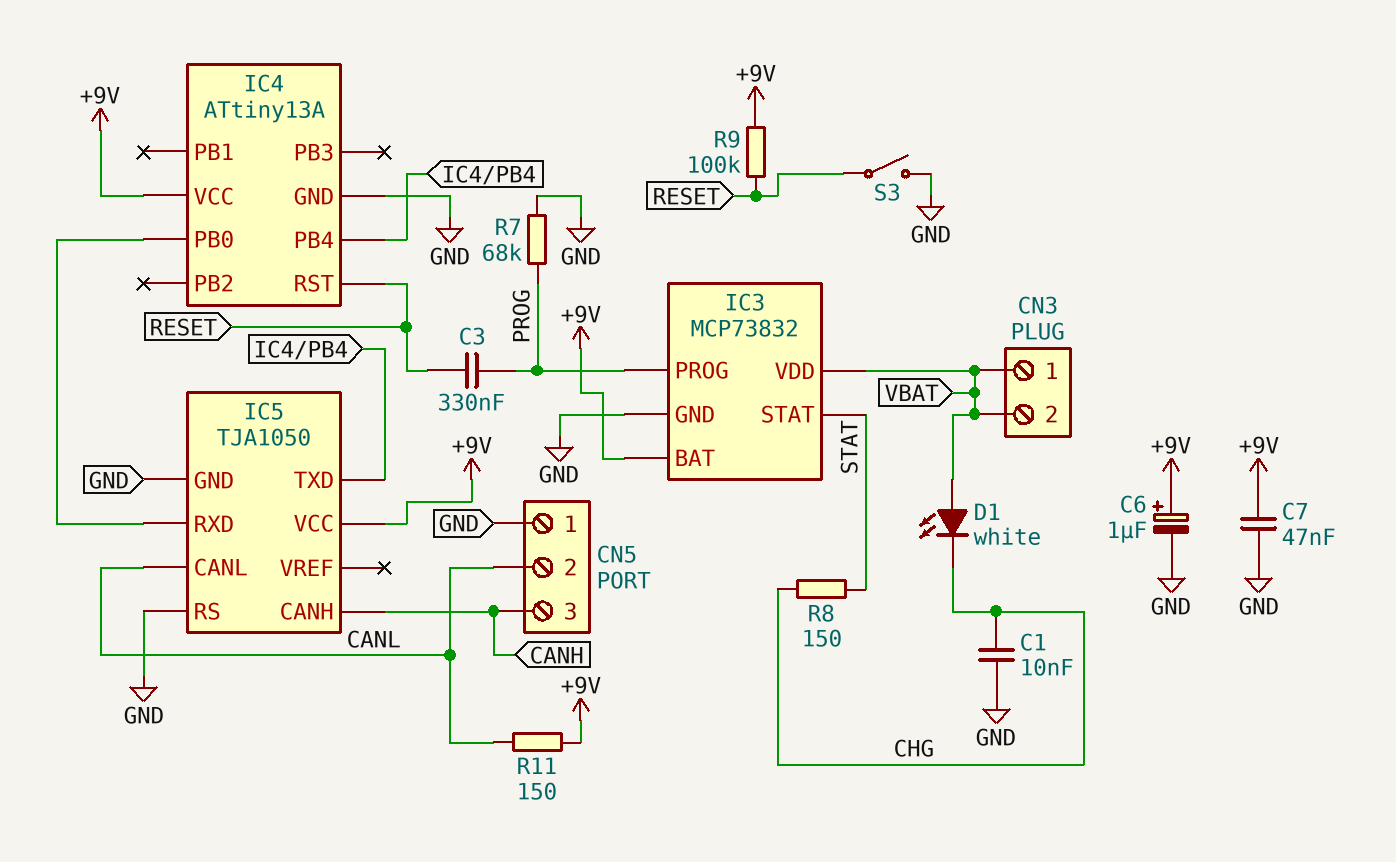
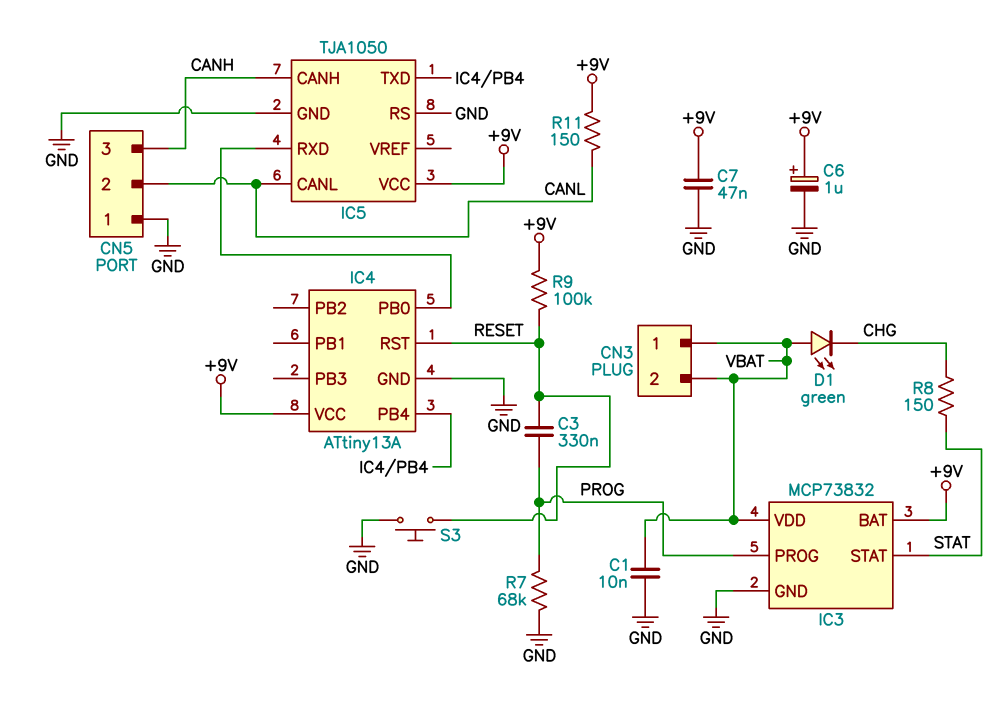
C1: 10nF (CHG, GND) -> 10nF (GND, VBAT)
D1: LED white (A VBAT, K CHG) -> LED green (A VBAT, K CHG)
S3: switch (GND, RESET) -> button (GND, RESET)

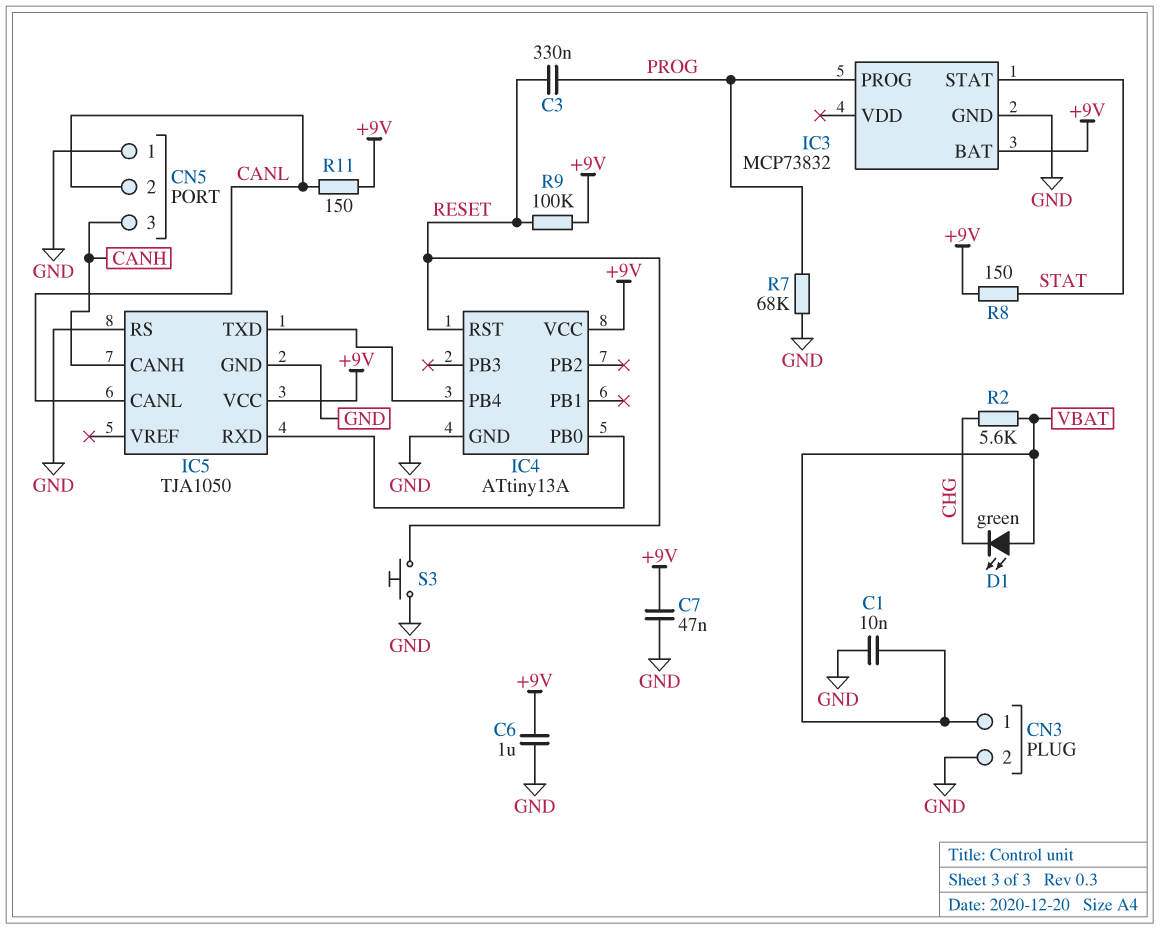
C6: 1uF (plus +9V, minus GND) -> 1uF (+9V, GND)
CN3 pin 2: VBAT -> GND
IC3 pin VDD: VBAT -> none
R2: none -> 5.6k (CHG, VBAT)
R8: 150 (CHG, STAT) -> 150 (+9V, STAT)

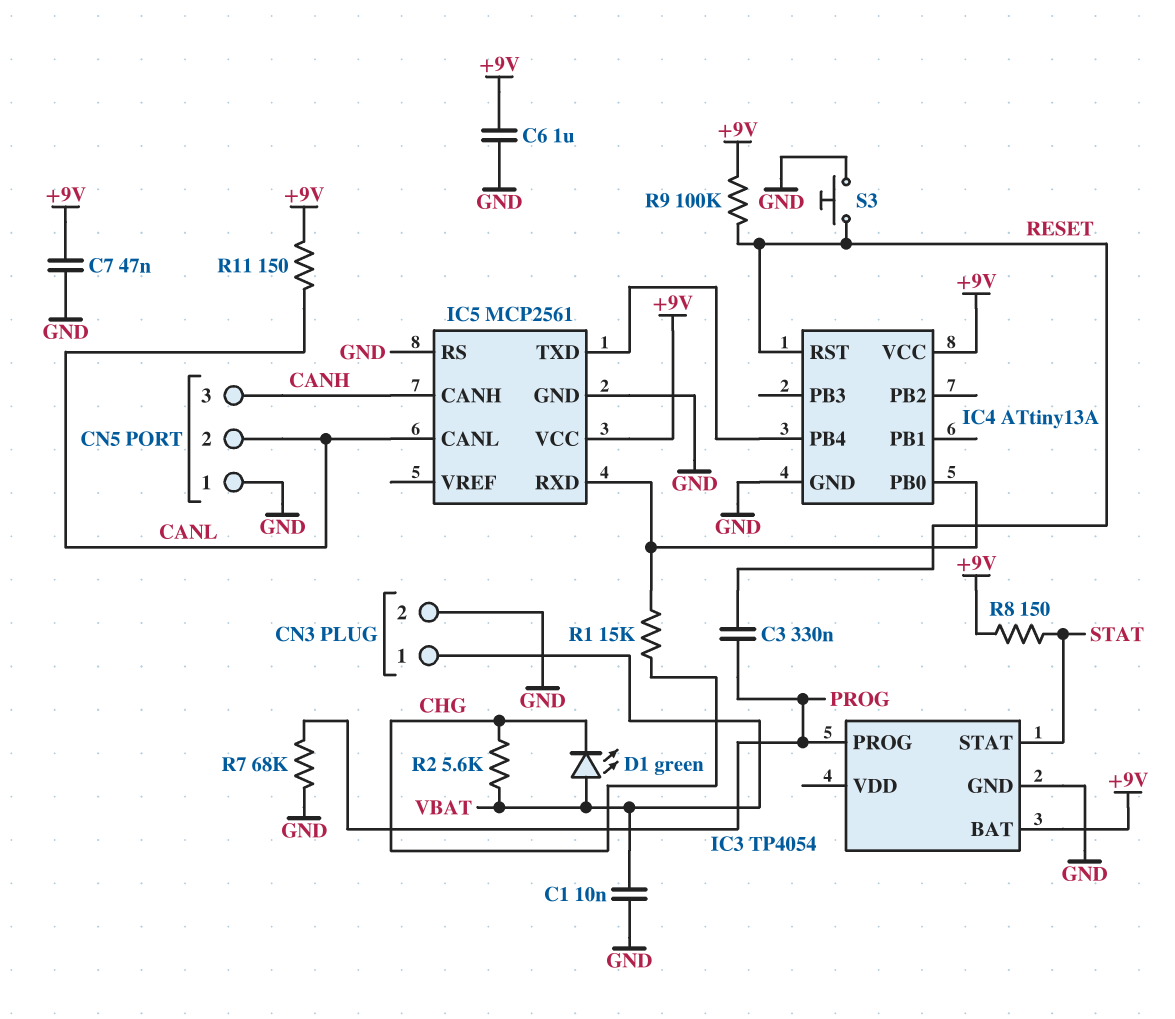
IC3: MCP73832 -> TP4054
IC5: TJA1050 -> MCP2561
R1: none -> 15k (CHG, IC4/PB0)

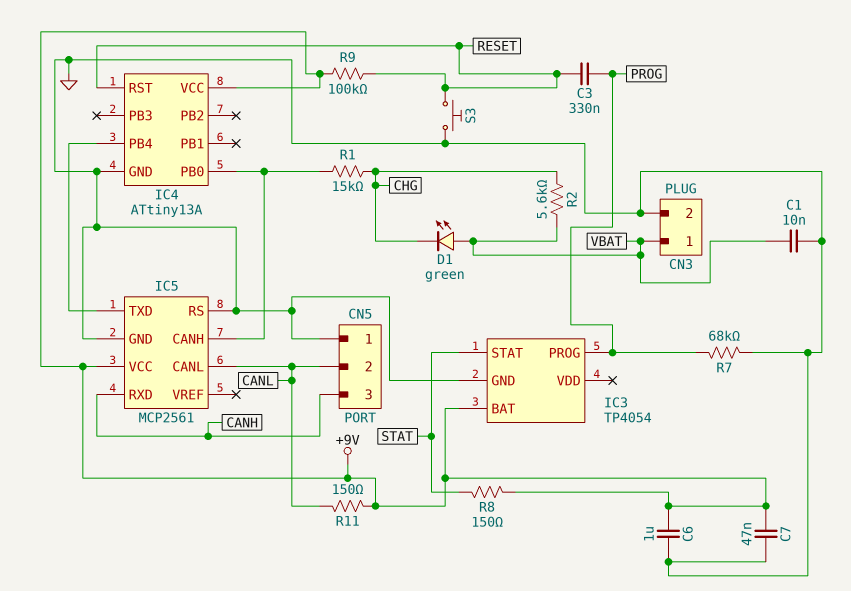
IC5 pin CANH: CANH -> IC4/PB0
IC5 pin RXD: IC4/PB0 -> CANH

